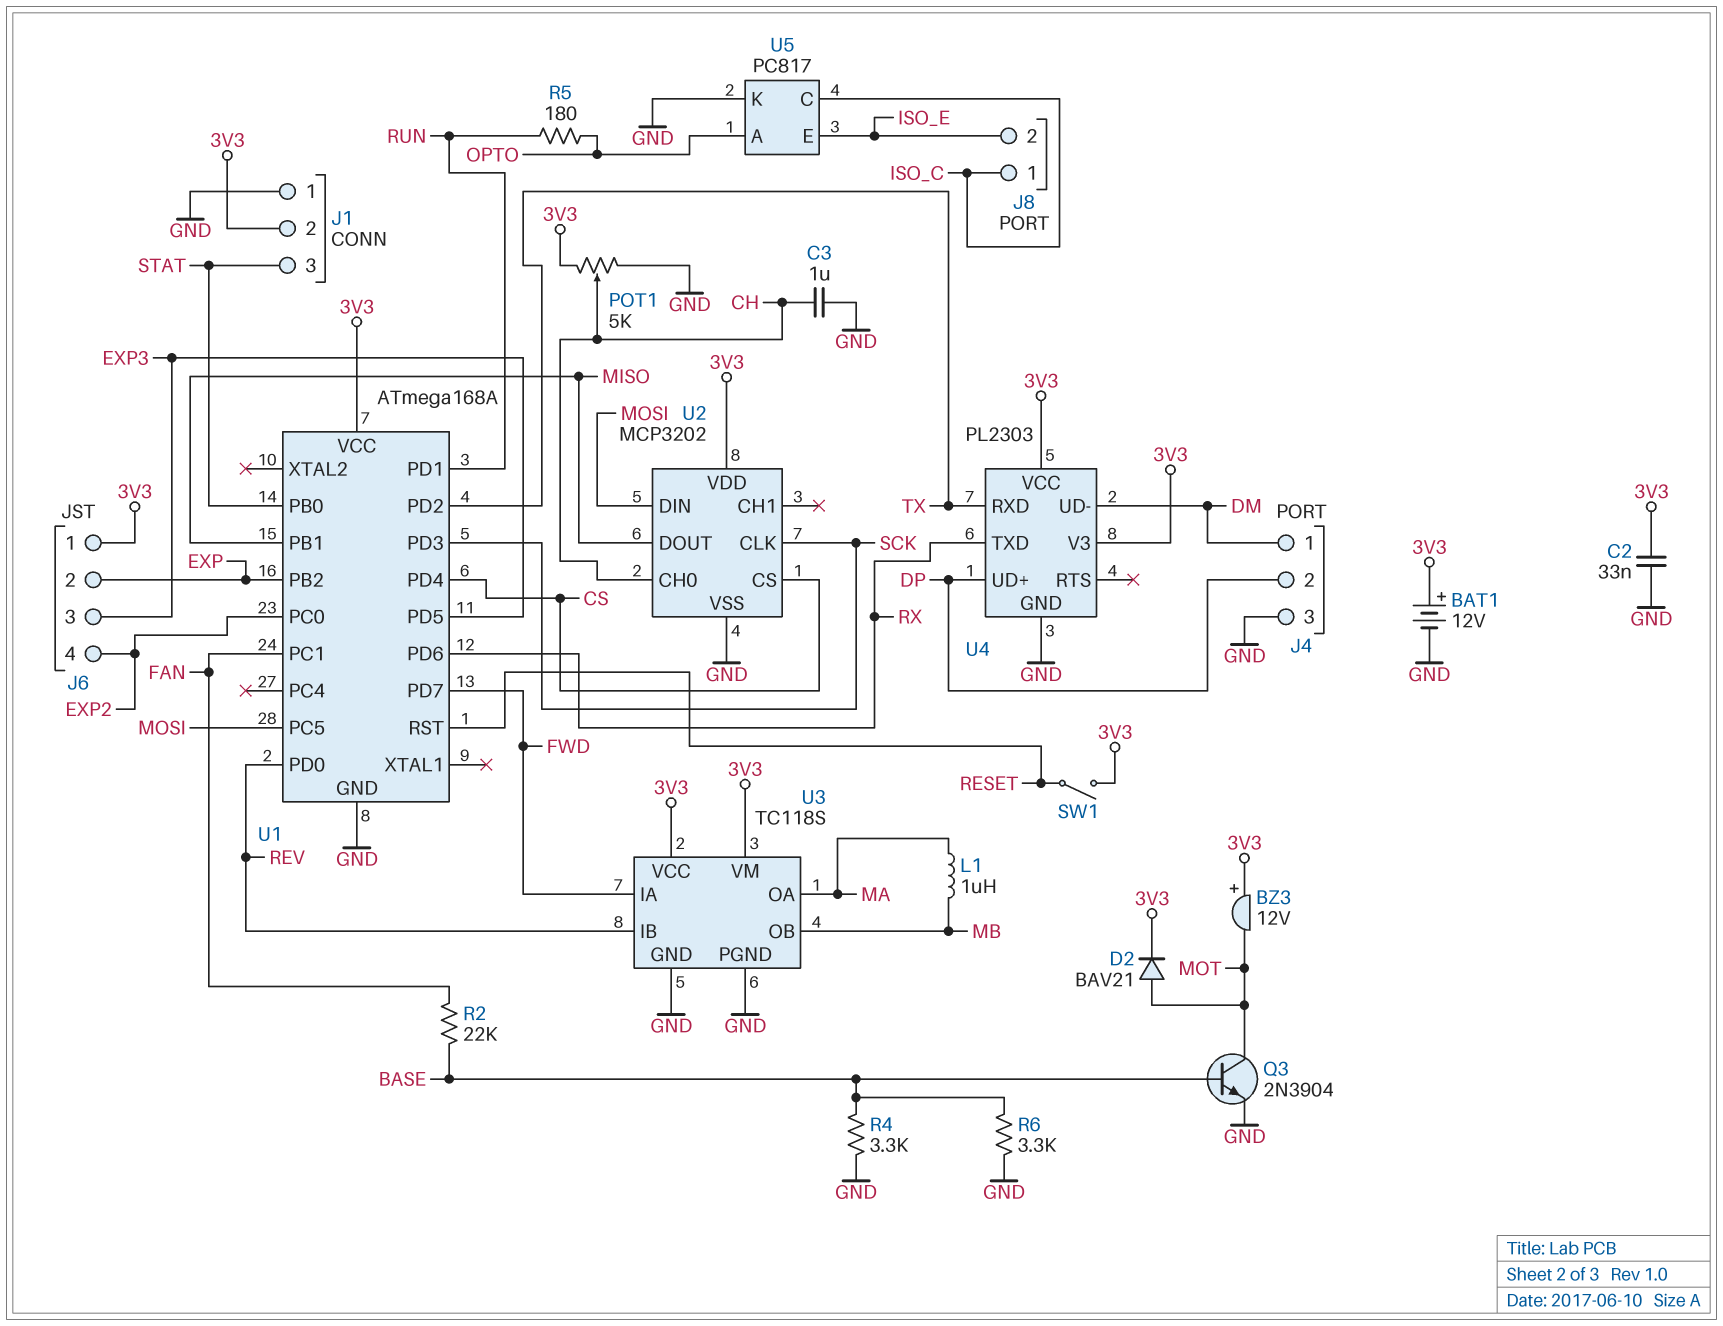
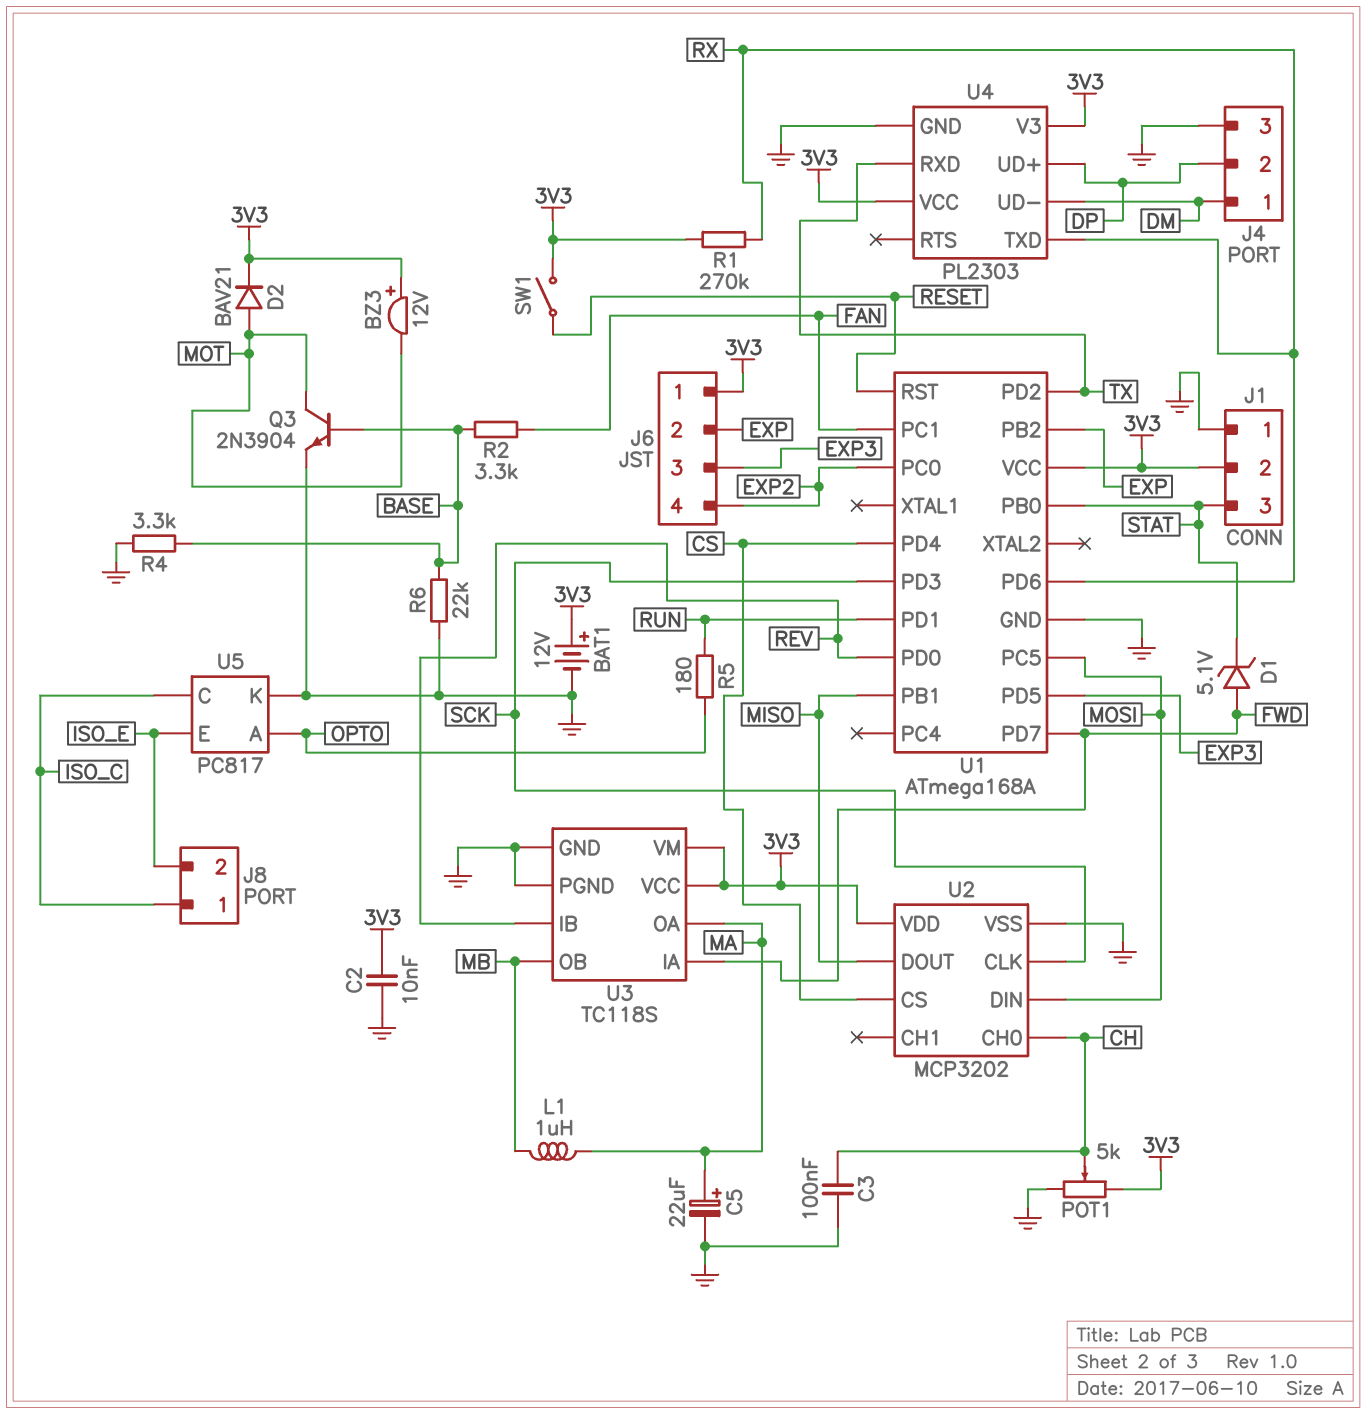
C2: 33nF (3V3, GND) -> 10nF (3V3, GND)
C3: 1uF (CH, GND) -> 100nF (CH, GND)
C5: none -> 22uF (plus MA, minus GND)
D1: none -> zener 5.1V (A FWD, K STAT)
R1: none -> 270k (3V3, RX)
R2: 22k (BASE, FAN) -> 3.3k (BASE, FAN)
R6: 3.3k (BASE, GND) -> 22k (BASE, GND)

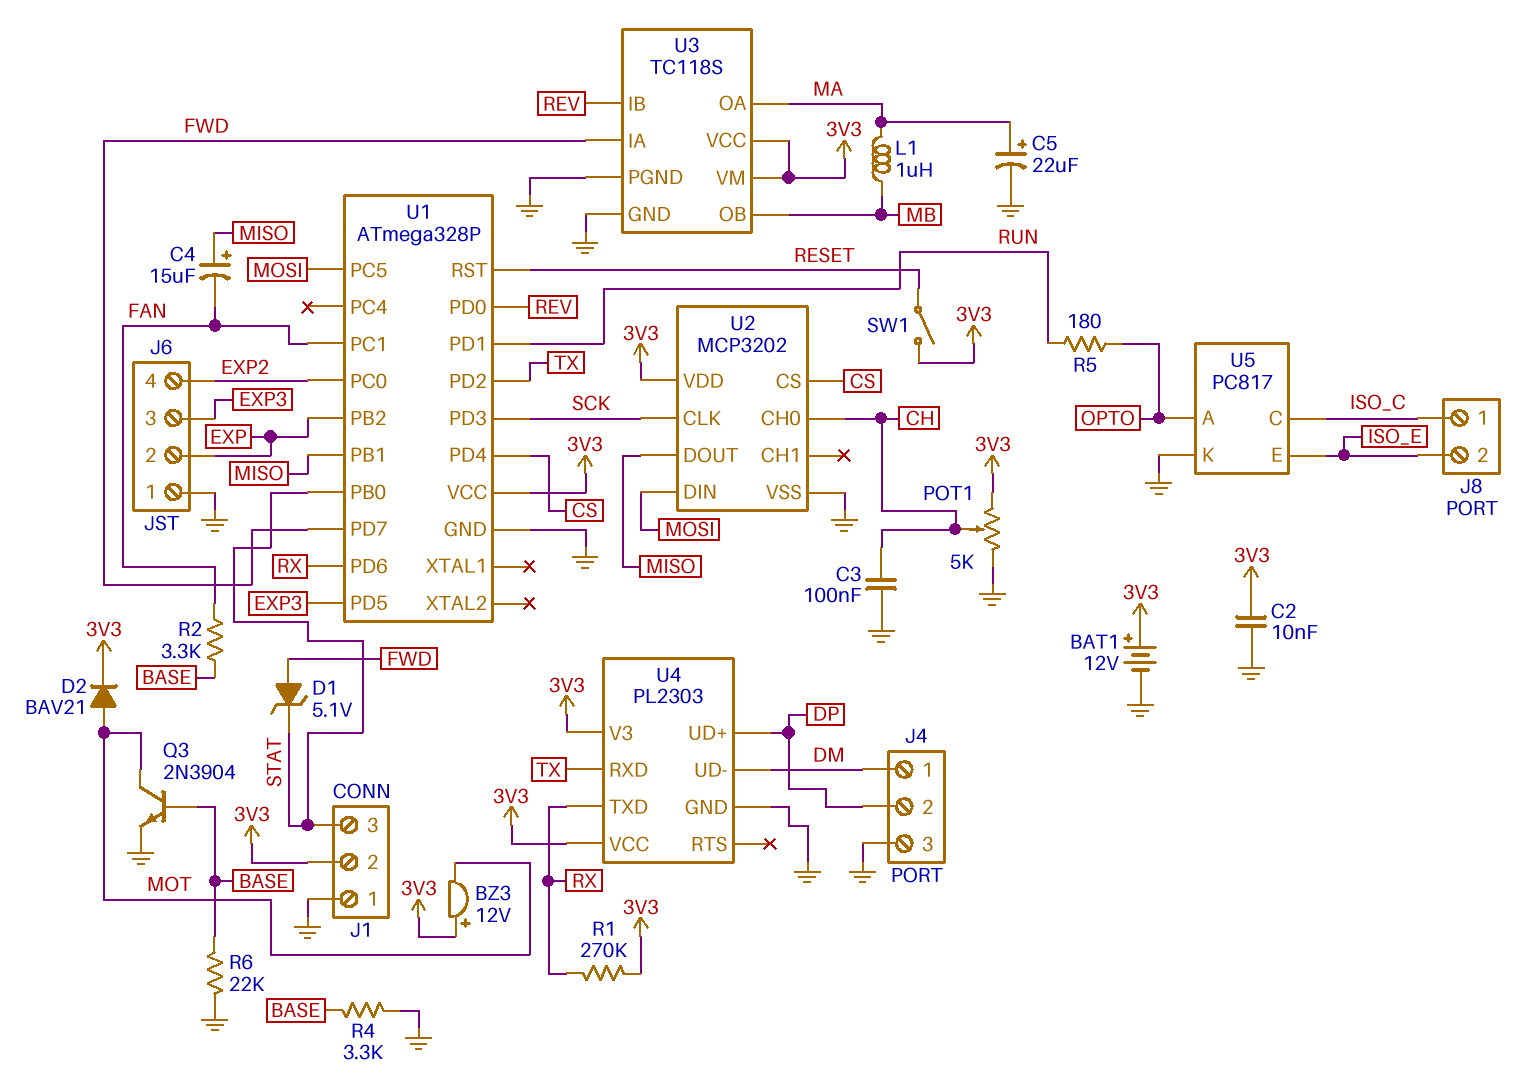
C4: none -> 15uF (plus MISO, minus FAN)
J6 pin 1: 3V3 -> GND
U1: ATmega168A -> ATmega328P

